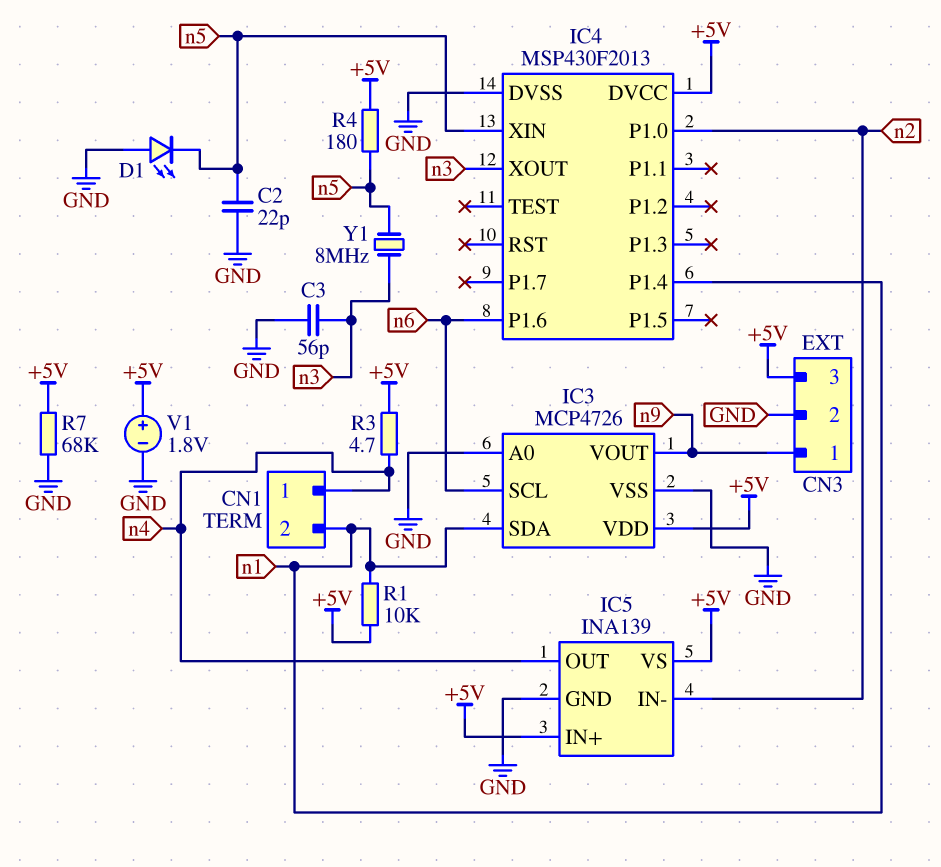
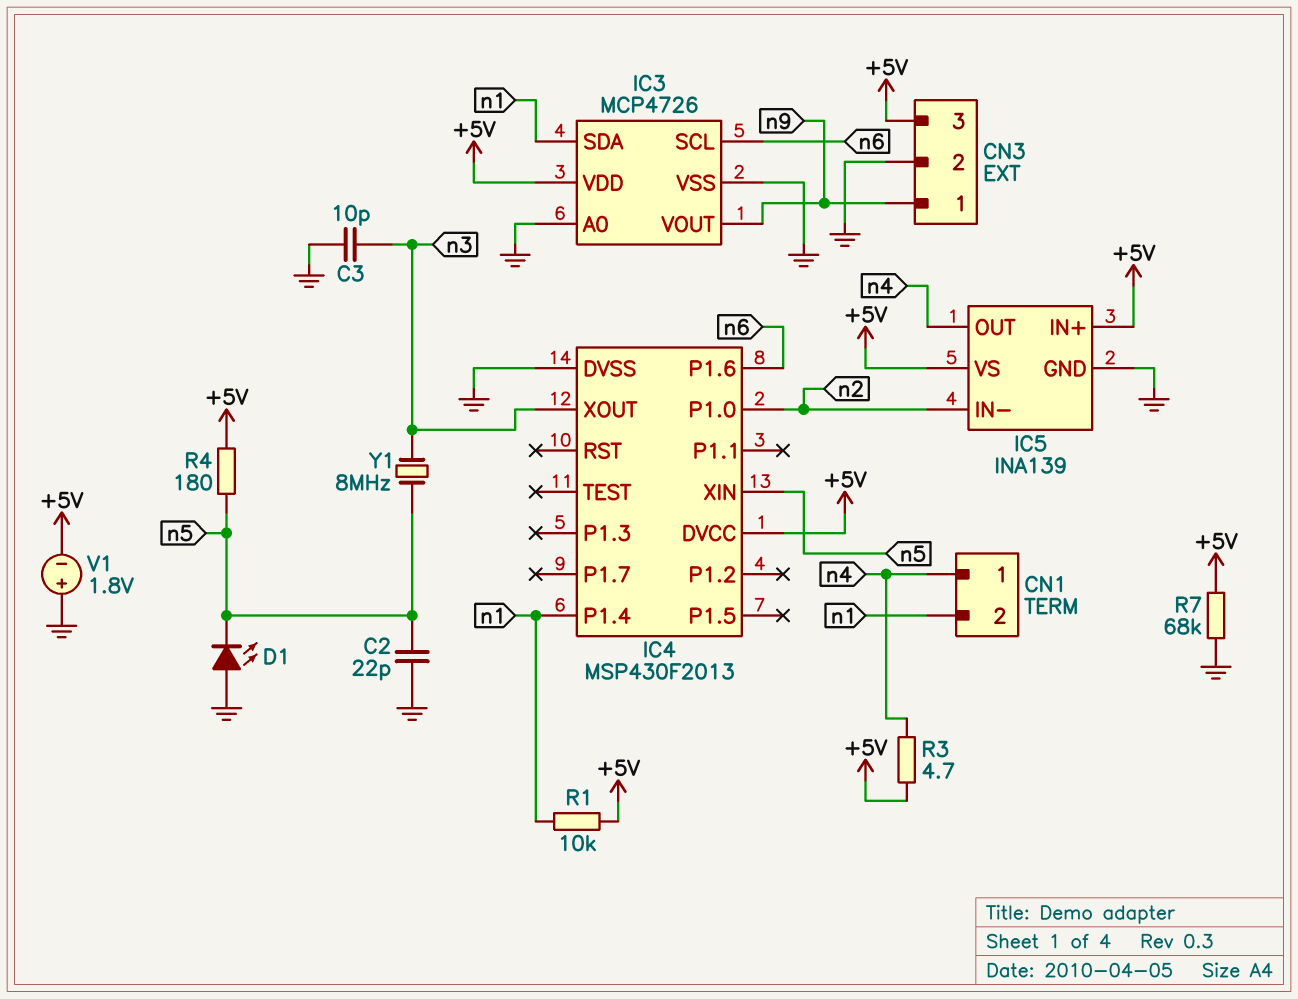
C3: 56pF (GND, n3) -> 10pF (GND, n3)
V1: 1.8V (plus +5V, minus GND) -> 1.8V (plus GND, minus +5V)

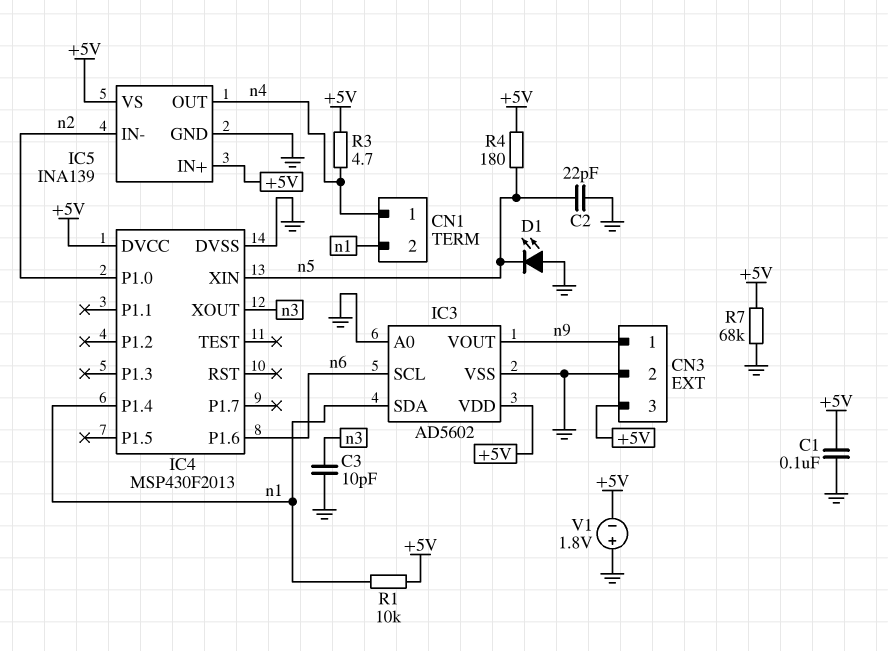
C1: none -> 100nF (+5V, GND)
IC3: MCP4726 -> AD5602
Y1: 8MHz (n3, n5) -> none

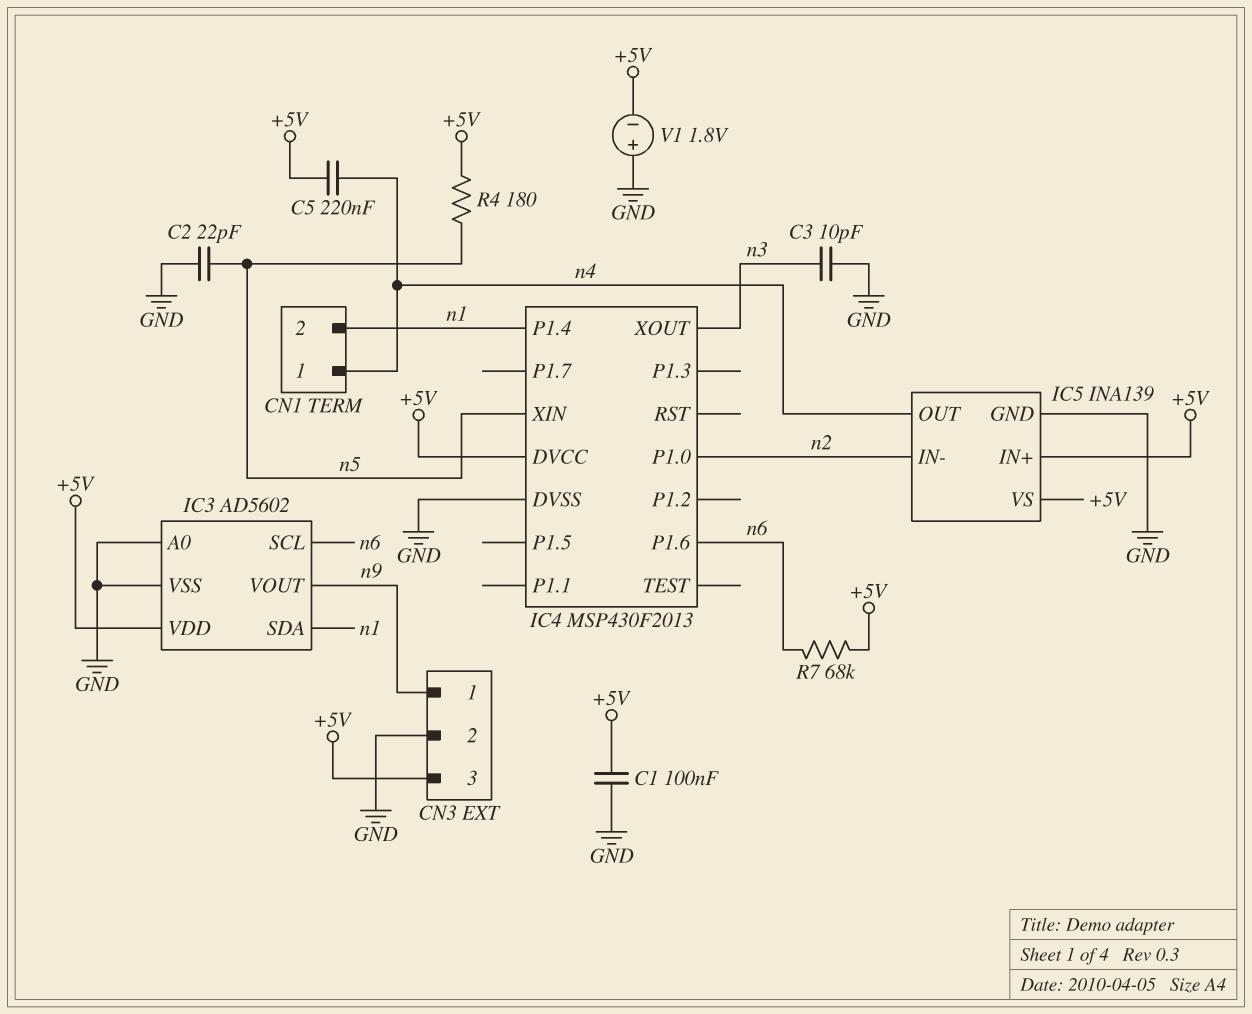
C5: none -> 220nF (+5V, n4)
D1: LED (A GND, K n5) -> none
R1: 10k (+5V, n1) -> none
R3: 4.7 (+5V, n4) -> none
R7: 68k (+5V, GND) -> 68k (+5V, n6)

